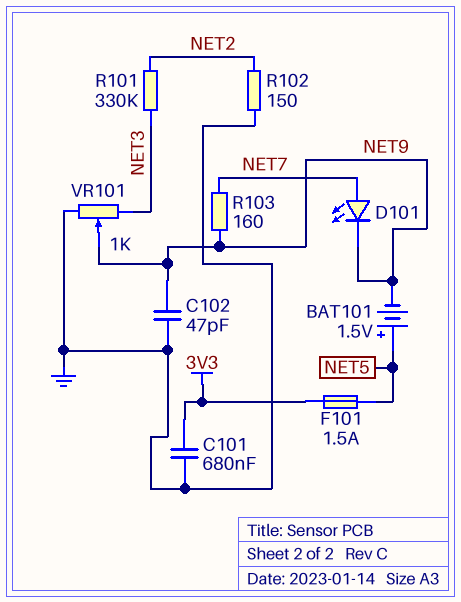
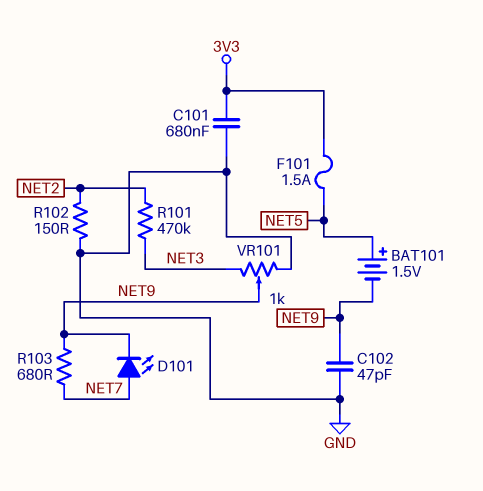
R101: 330k (NET2, NET3) -> 470k (NET2, NET3)
R103: 160 (NET7, NET9) -> 680 (NET7, NET9)

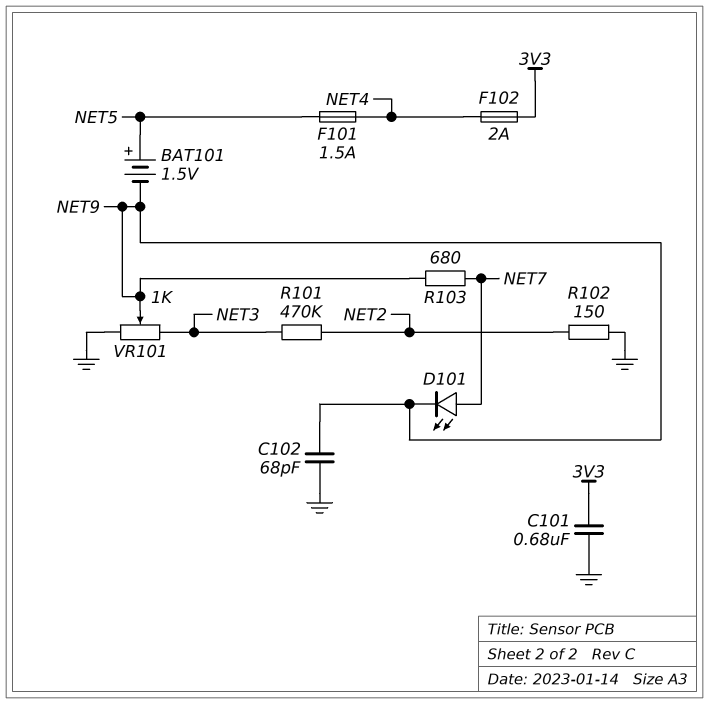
C102: 47pF (GND, NET9) -> 68pF (GND, NET9)
F101: 1.5A (3V3, NET5) -> 1.5A (NET4, NET5)
F102: none -> 2A (3V3, NET4)

